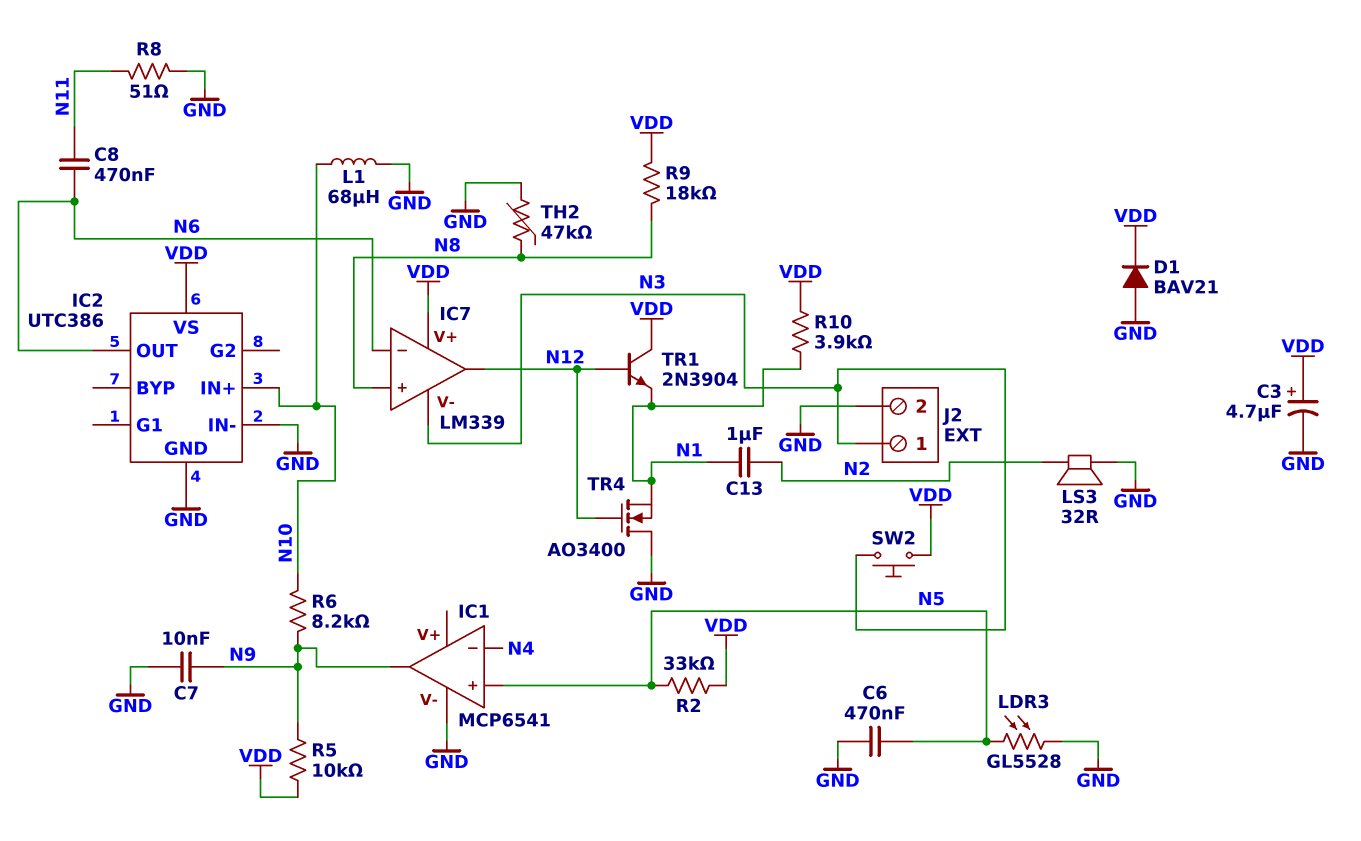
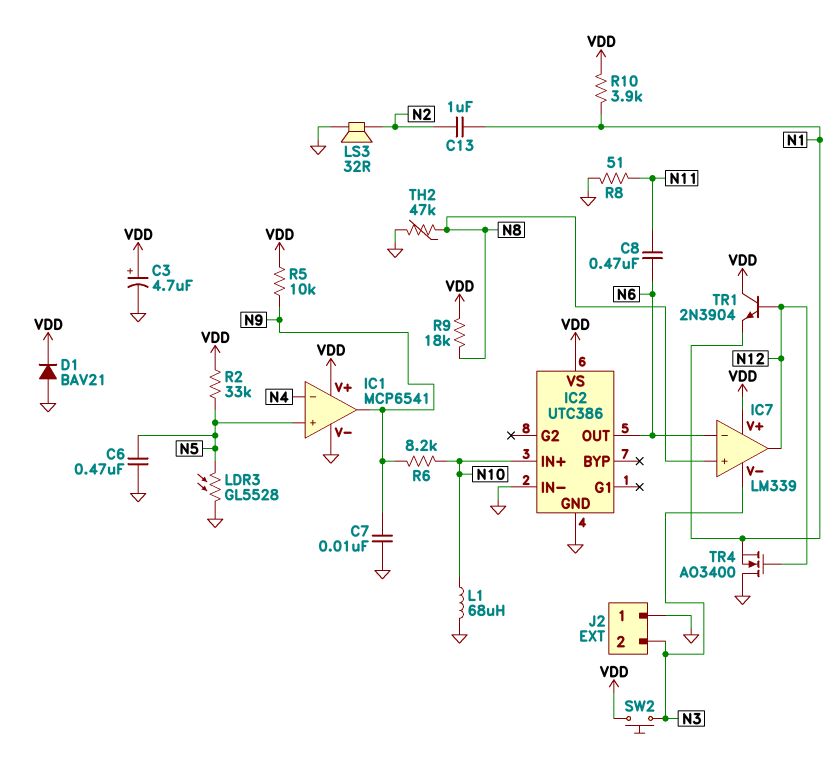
IC1 pin V+: none -> VDD
J2 pin 1: N3 -> GND
J2 pin 2: GND -> N3

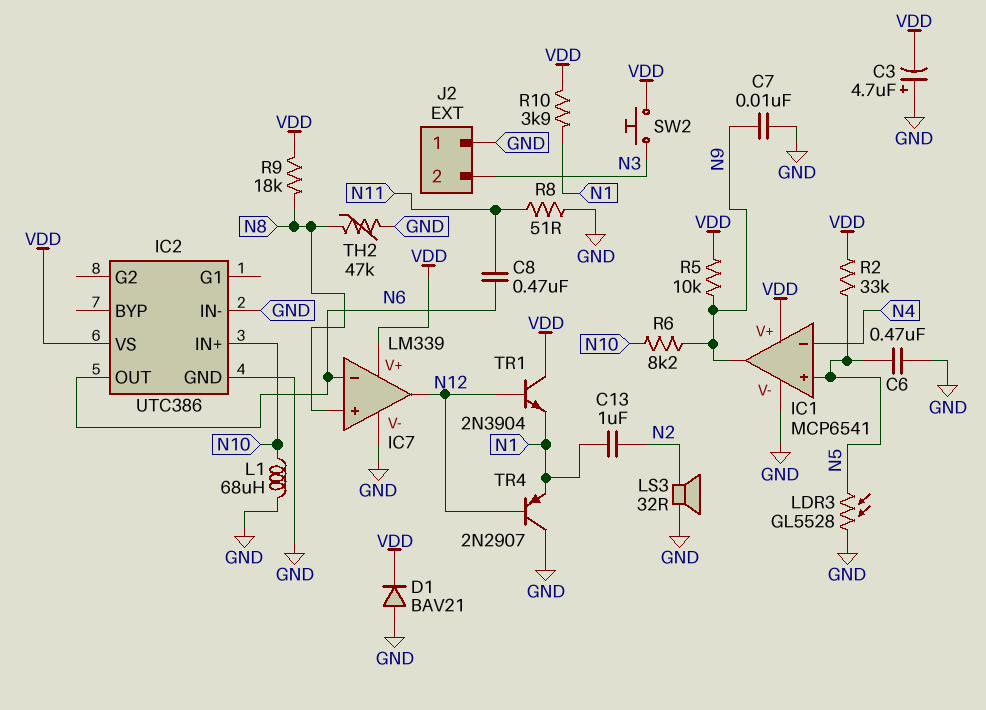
C3: 4.7uF (plus VDD, minus GND) -> 4.7uF (plus GND, minus VDD)
IC7 pin V-: N3 -> GND
TR4: NMOS AO3400 (G N12, D GND, S N1) -> PNP 2N2907 (B N12, C GND, E N1)

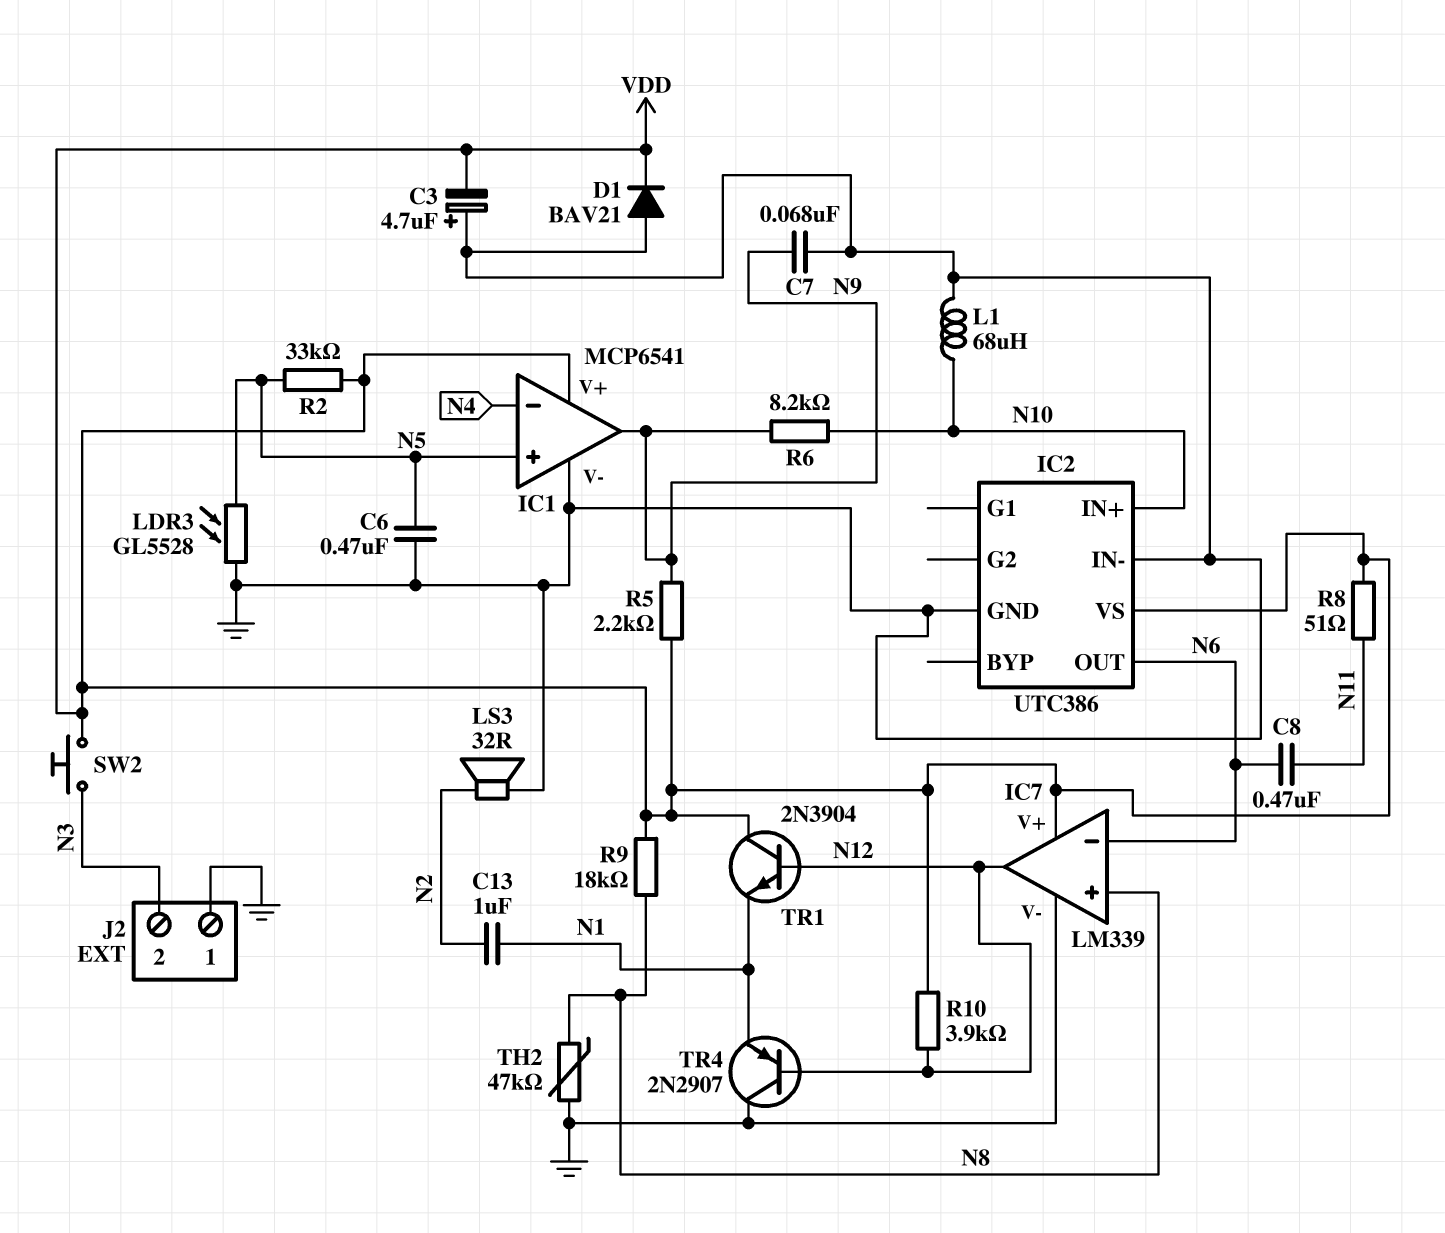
C7: 10nF (GND, N9) -> 68nF (GND, N9)
R5: 10k (N9, VDD) -> 2.2k (N9, VDD)
R8: 51 (GND, N11) -> 51 (N11, VDD)
R10: 3.9k (N1, VDD) -> 3.9k (N12, VDD)

